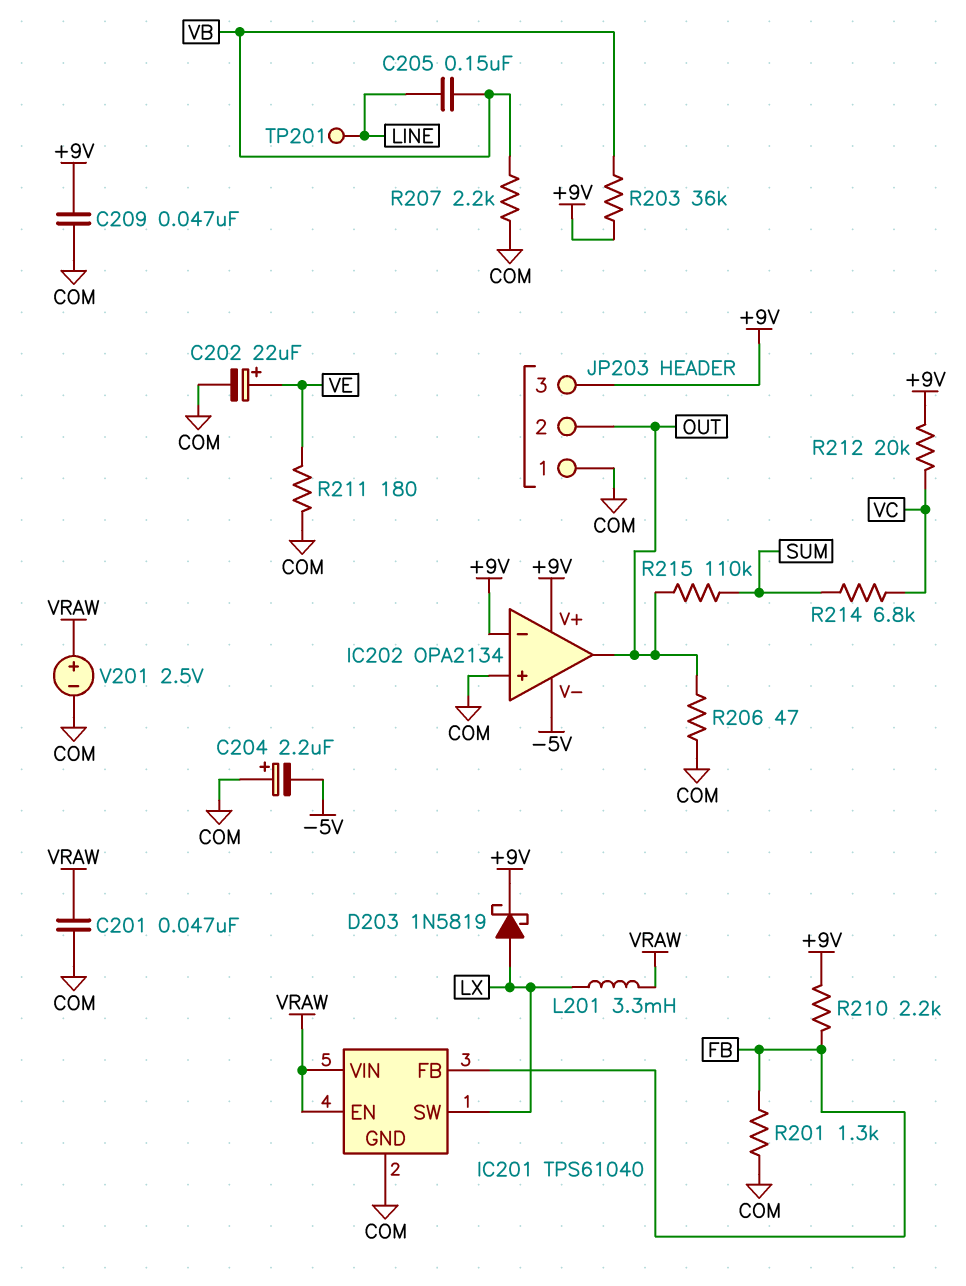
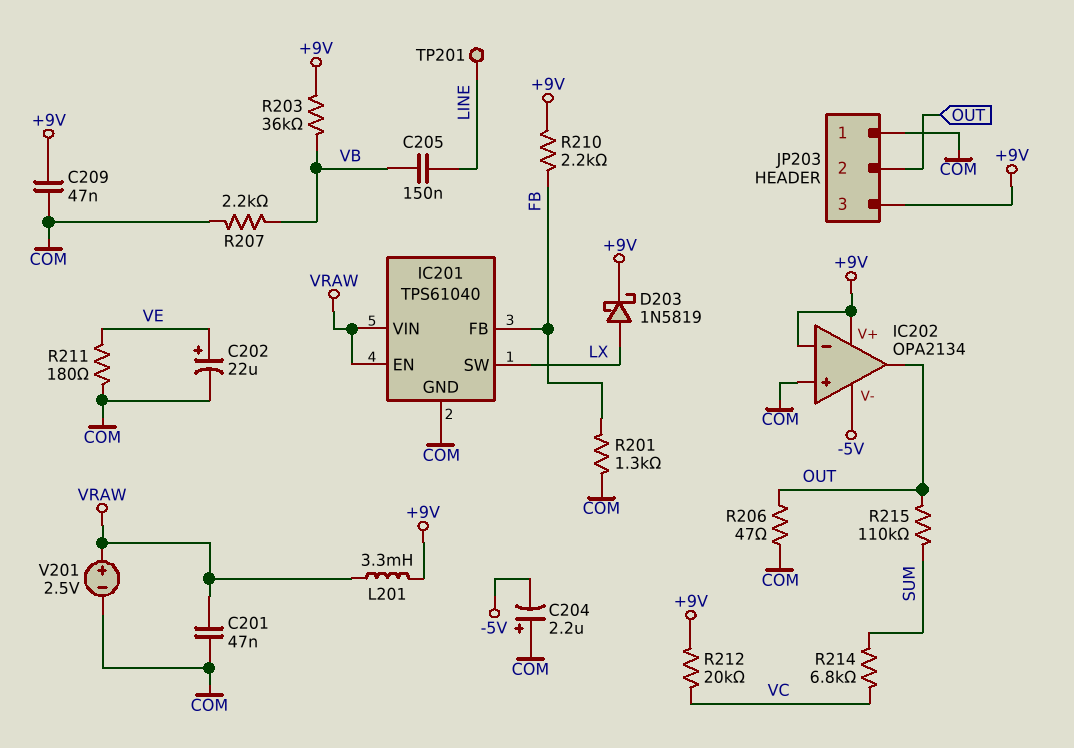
L201: 3.3mH (LX, VRAW) -> 3.3mH (+9V, VRAW)

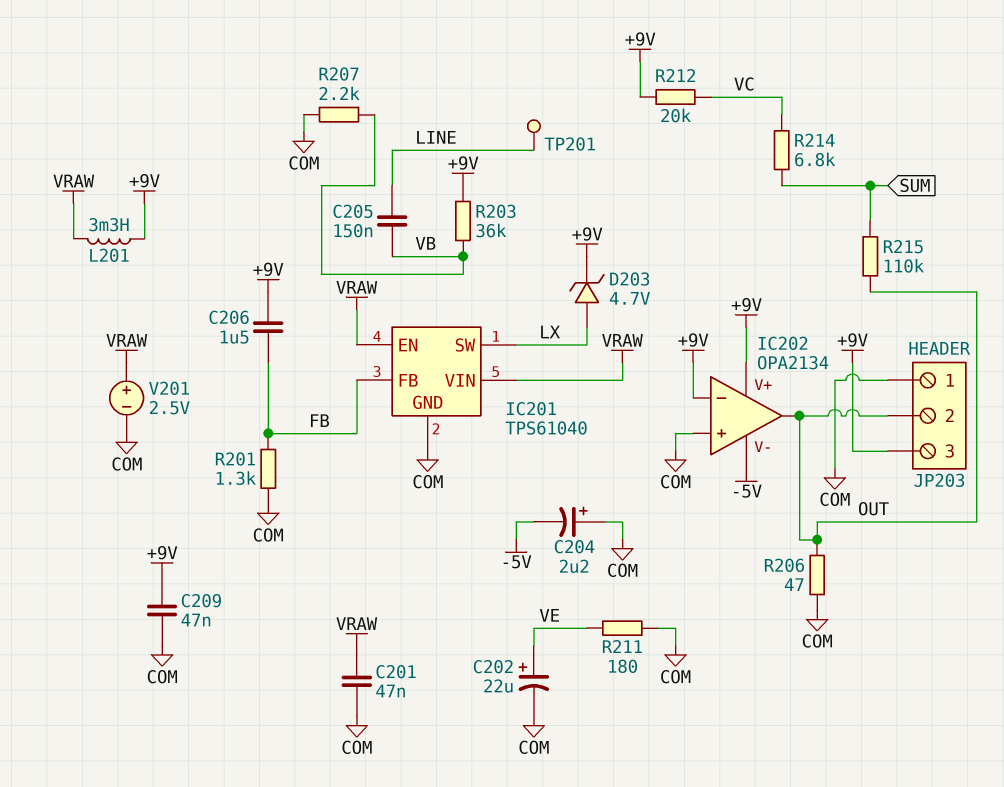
C206: none -> 1.5uF (+9V, FB)
D203: schottky 1N5819 (A LX, K +9V) -> zener 4.7V (A LX, K +9V)
R210: 2.2k (+9V, FB) -> none

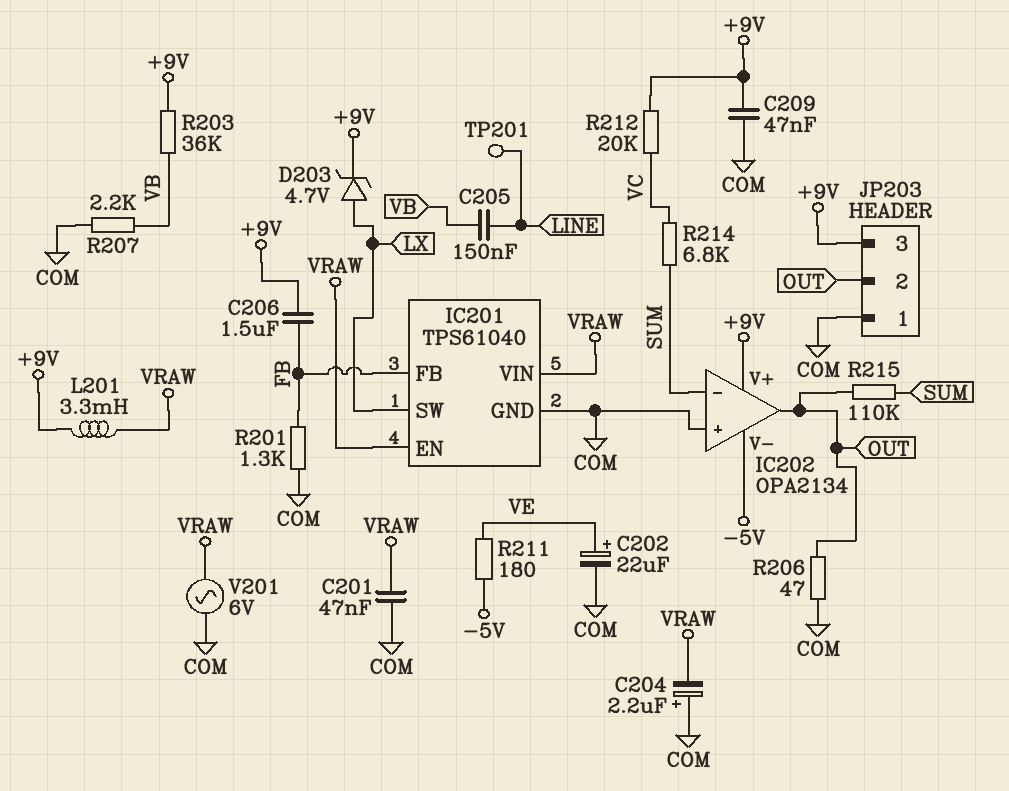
C204: 2.2uF (plus COM, minus -5V) -> 2.2uF (plus COM, minus VRAW)
IC202 pin in-: +9V -> SUM
R211: 180 (COM, VE) -> 180 (-5V, VE)
V201: 2.5V (plus VRAW, minus COM) -> AC 6V (COM, VRAW)

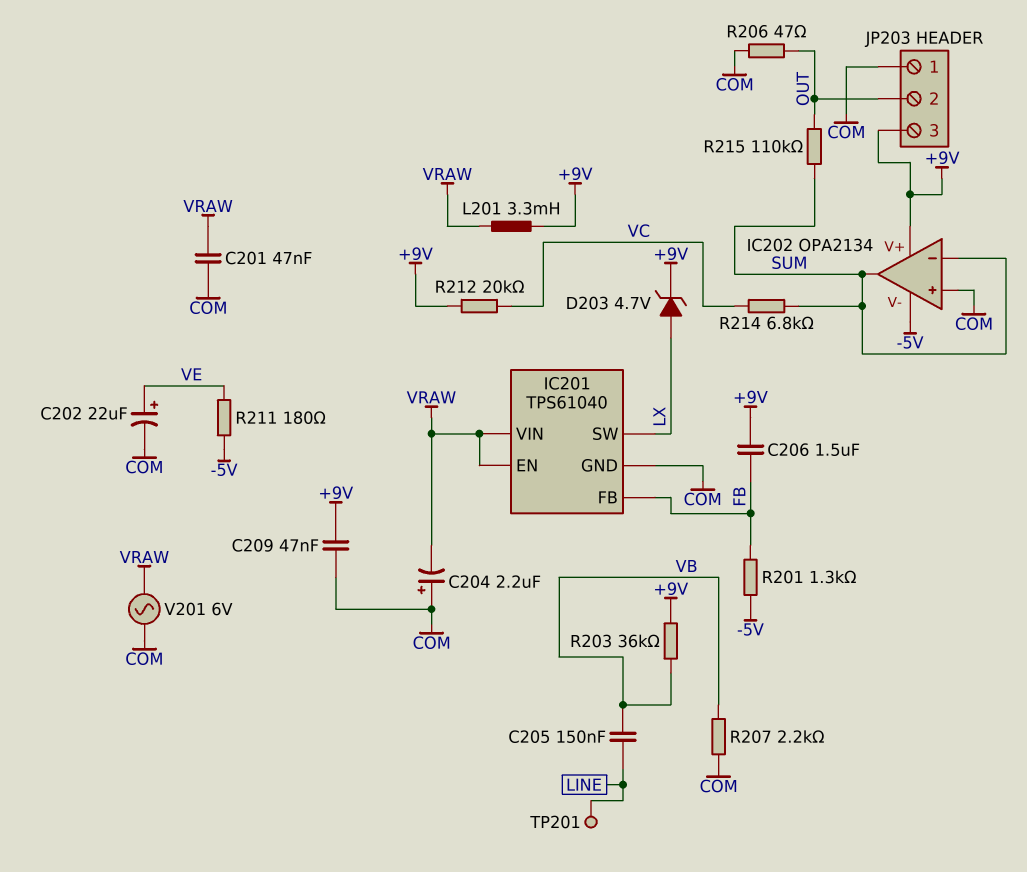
IC202 pin out: OUT -> SUM
R201: 1.3k (COM, FB) -> 1.3k (-5V, FB)

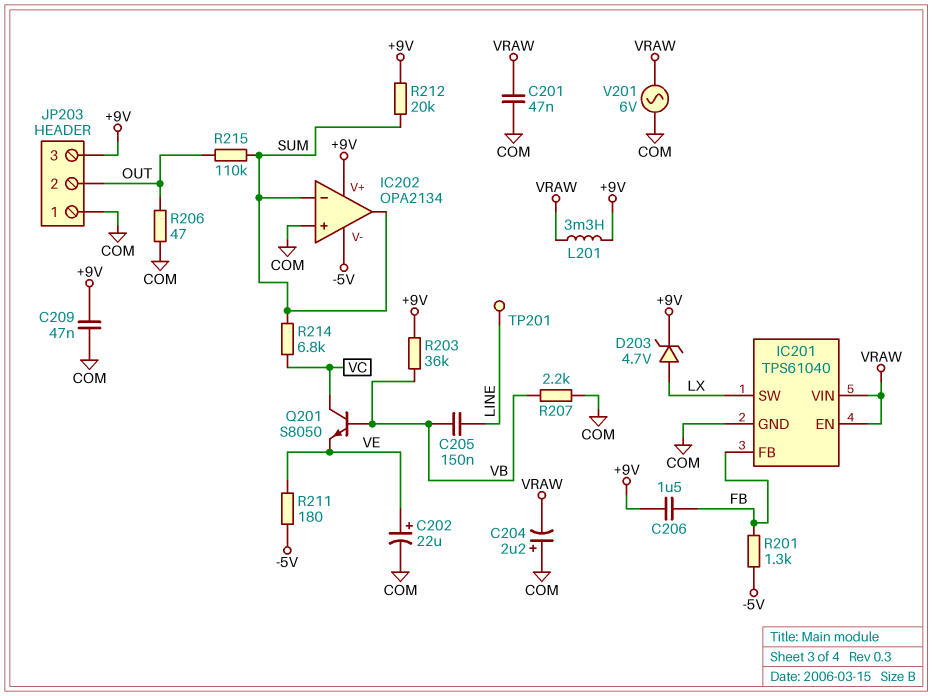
Q201: none -> NPN S8050 (B VB, C VC, E VE)
R212: 20k (+9V, VC) -> 20k (+9V, SUM)

